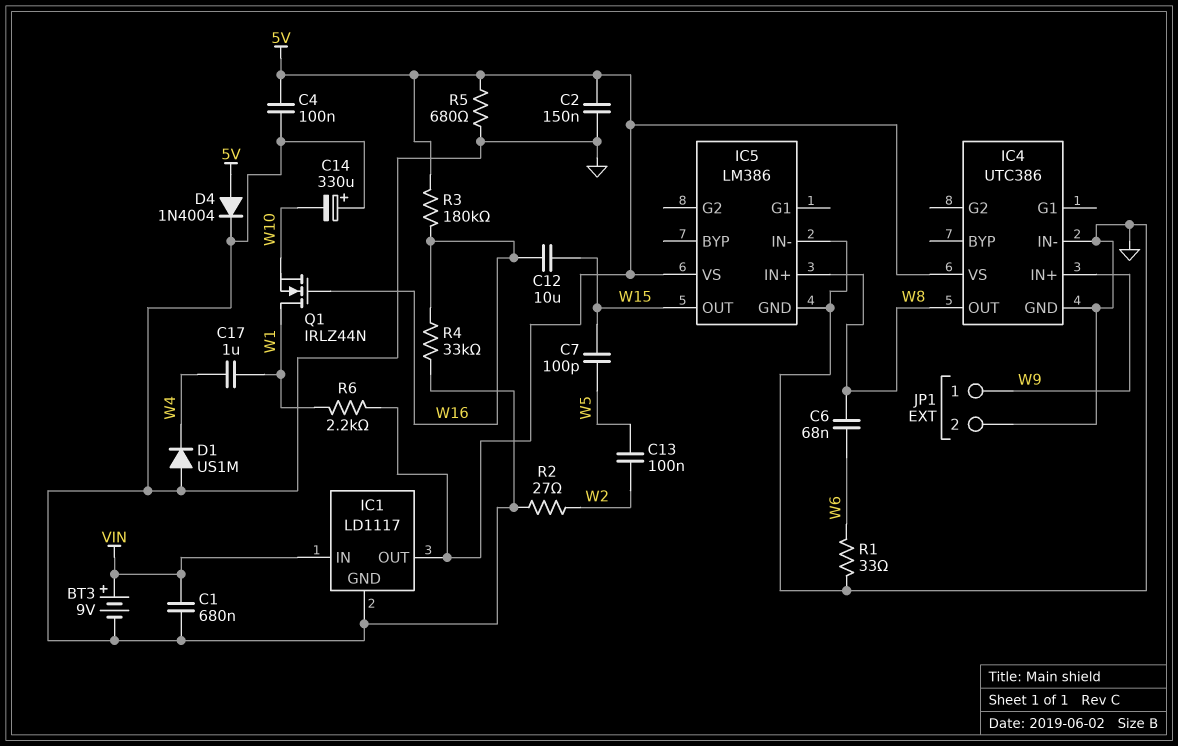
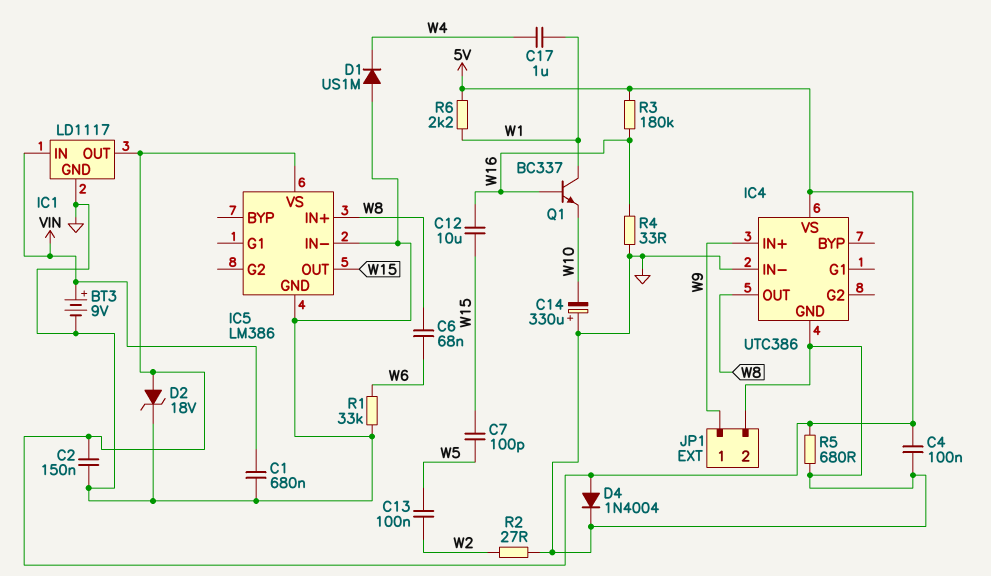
D2: none -> zener 18V (A 5V, K GND)
Q1: NMOS IRLZ44N (G W16, D W1, S W10) -> NPN BC337 (B W16, C W1, E W10)
R1: 33 (GND, W6) -> 33k (GND, W6)
R4: 33k (GND, W16) -> 33 (GND, W16)

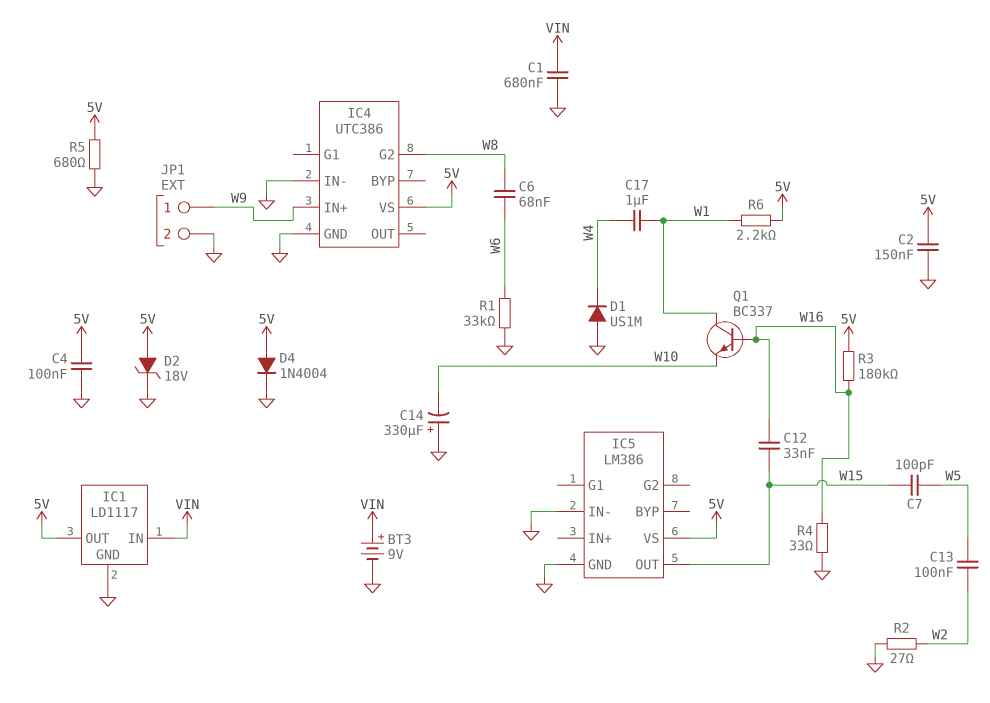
C12: 10uF (W15, W16) -> 33nF (W15, W16)
IC4 pin G2: none -> W8
IC4 pin OUT: W8 -> none
IC5 pin IN+: W8 -> none

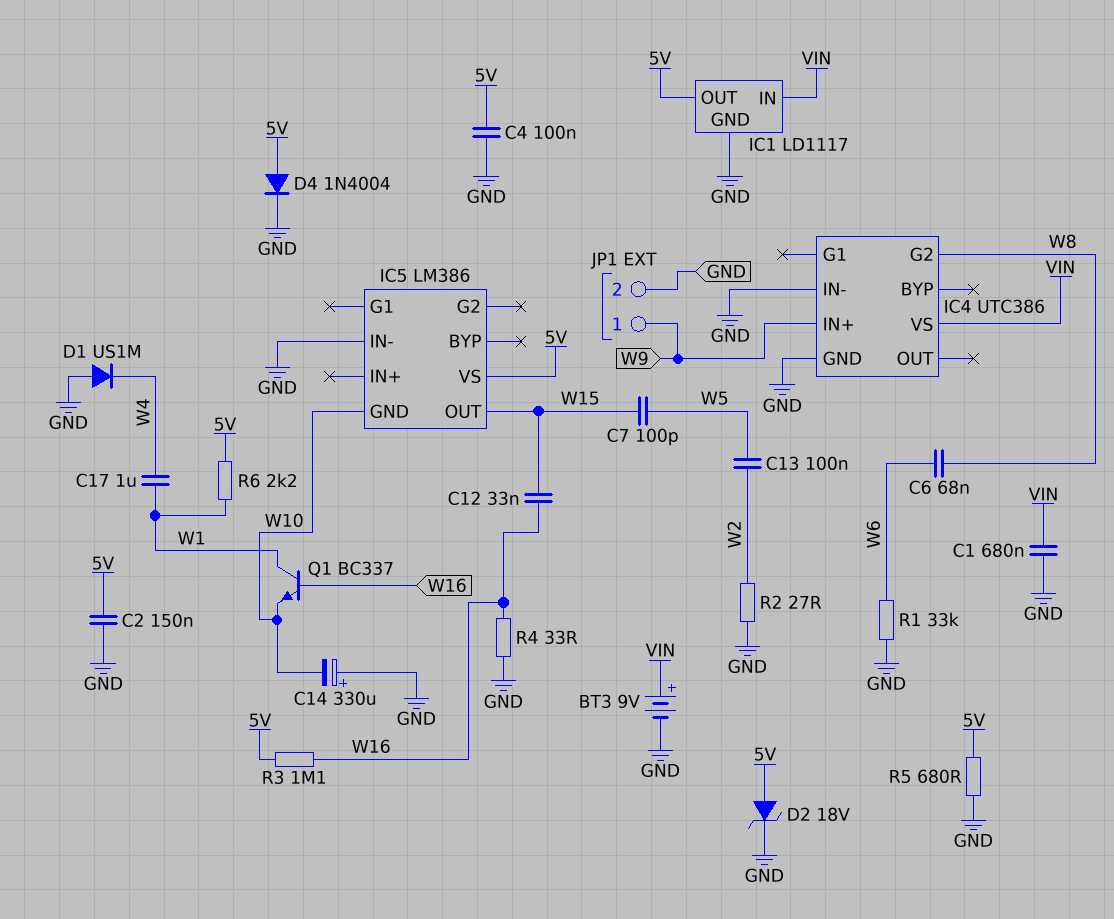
IC4 pin VS: 5V -> VIN
IC5 pin GND: GND -> W10
R3: 180k (5V, W16) -> 1.1M (5V, W16)

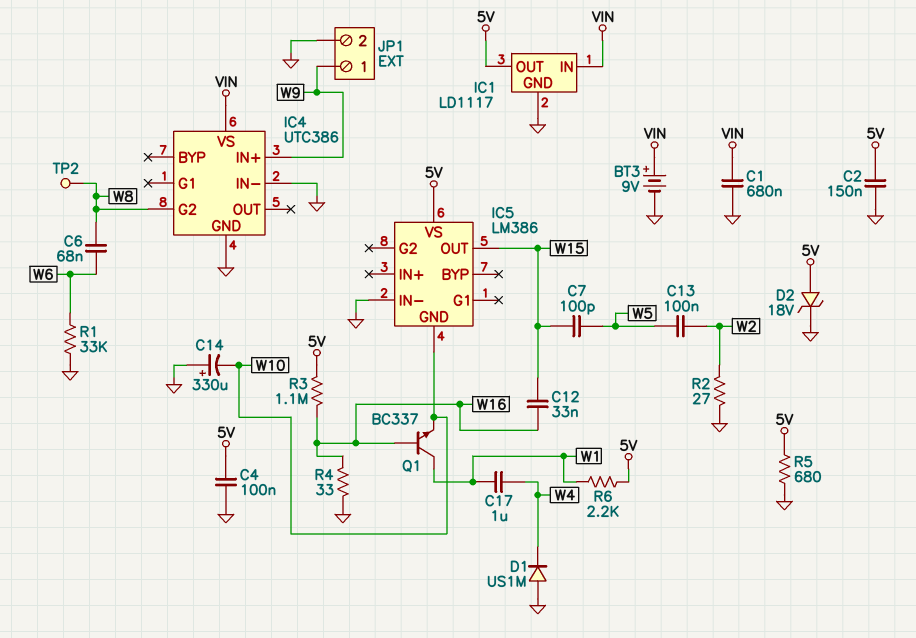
D4: diode 1N4004 (A 5V, K GND) -> none
TP2: none -> test point (W8)

